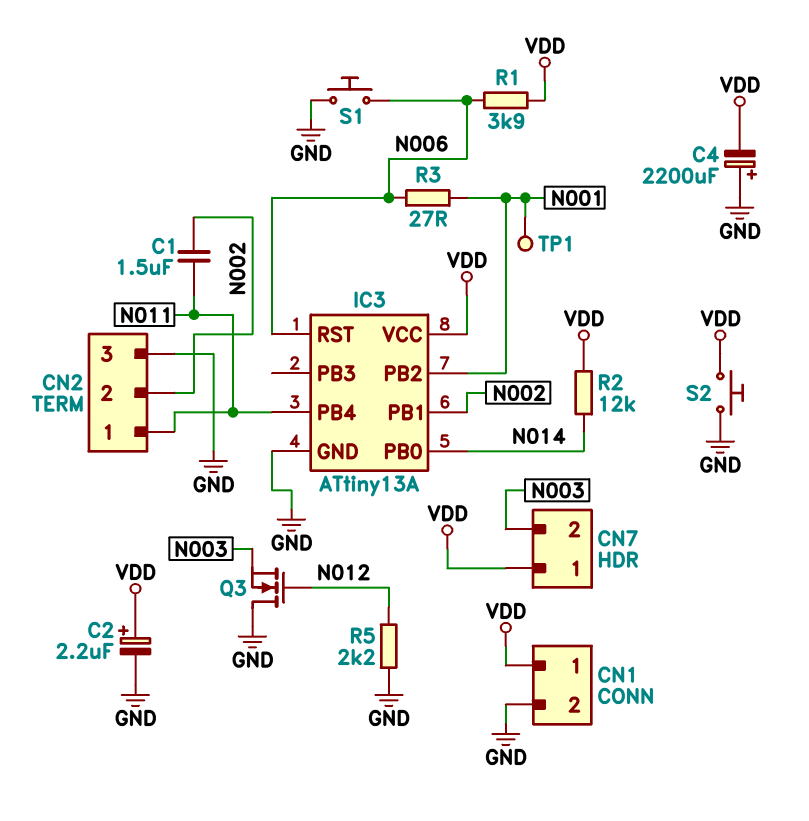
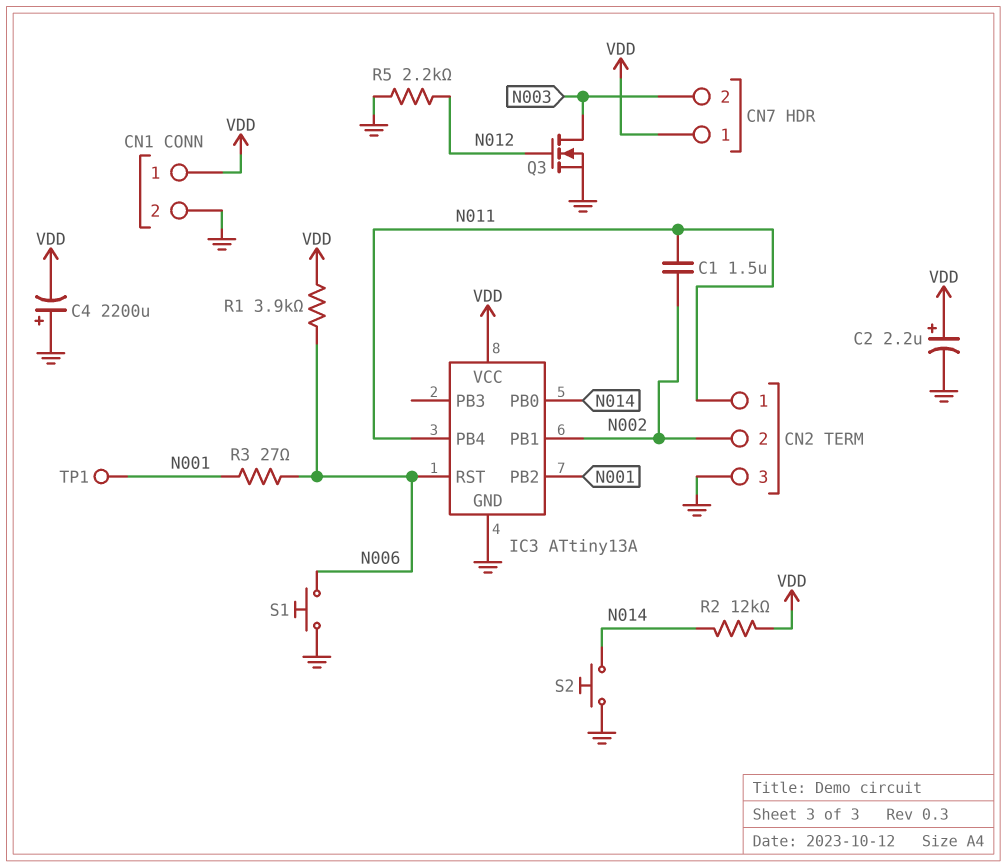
Q3: NMOS (G N012, D GND, S N003) -> NMOS (G N012, D N003, S GND)
S2: button (GND, VDD) -> button (GND, N014)

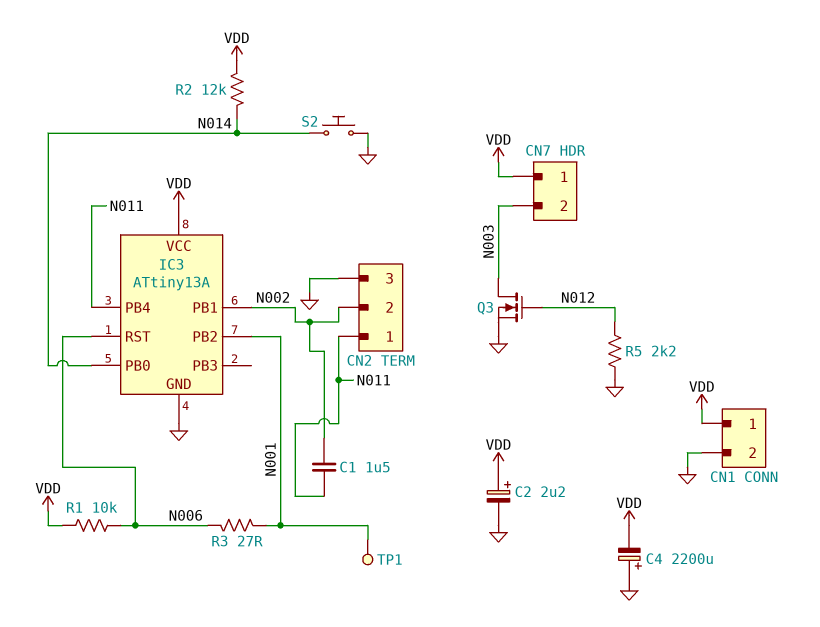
R1: 3.9k (N006, VDD) -> 10k (N006, VDD)
S1: button (GND, N006) -> none

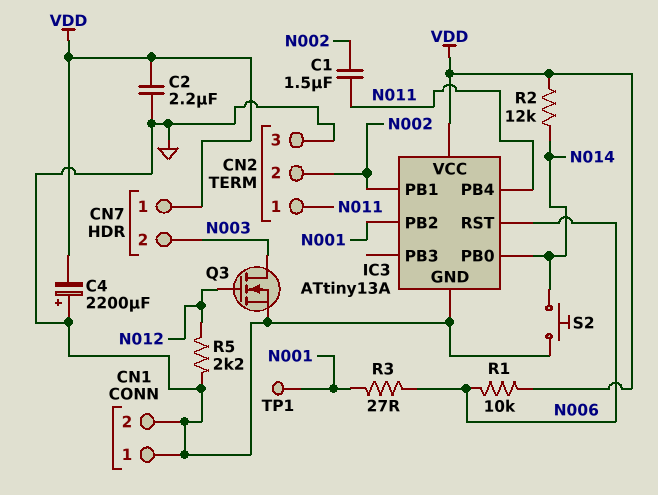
C2: 2.2uF (plus VDD, minus GND) -> 2.2uF (GND, VDD)
CN1 pin 1: VDD -> GND

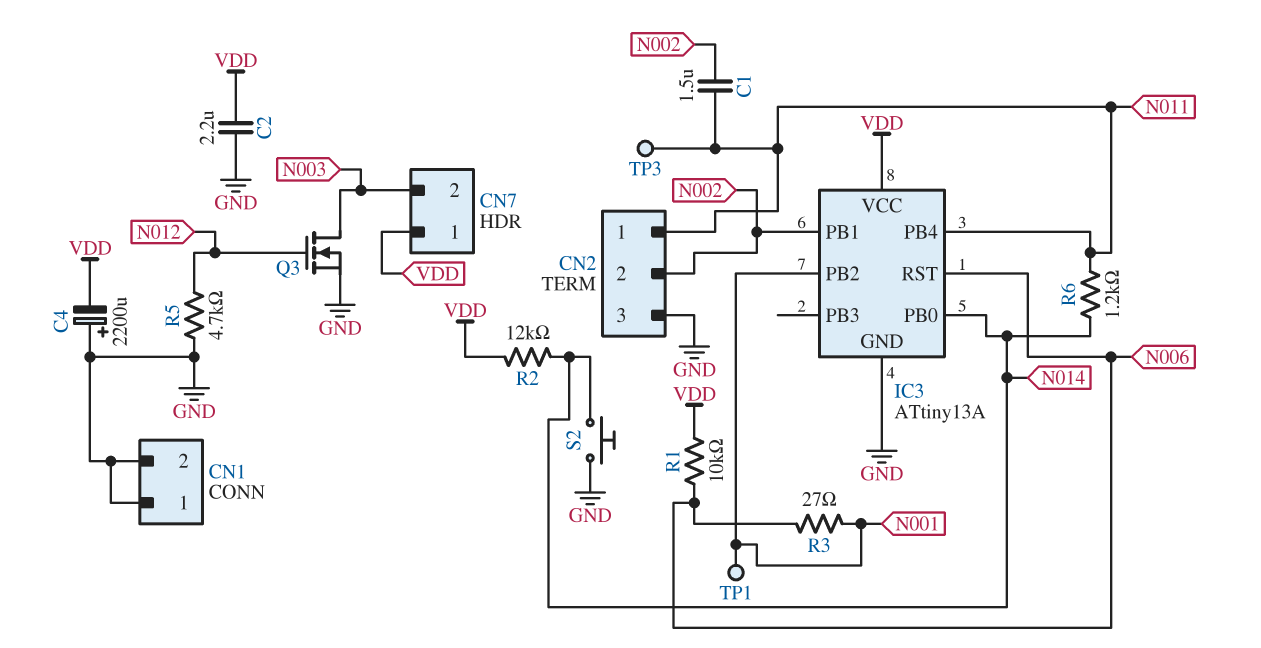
R5: 2.2k (GND, N012) -> 4.7k (GND, N012)
R6: none -> 1.2k (N011, N014)
TP3: none -> test point (N011)

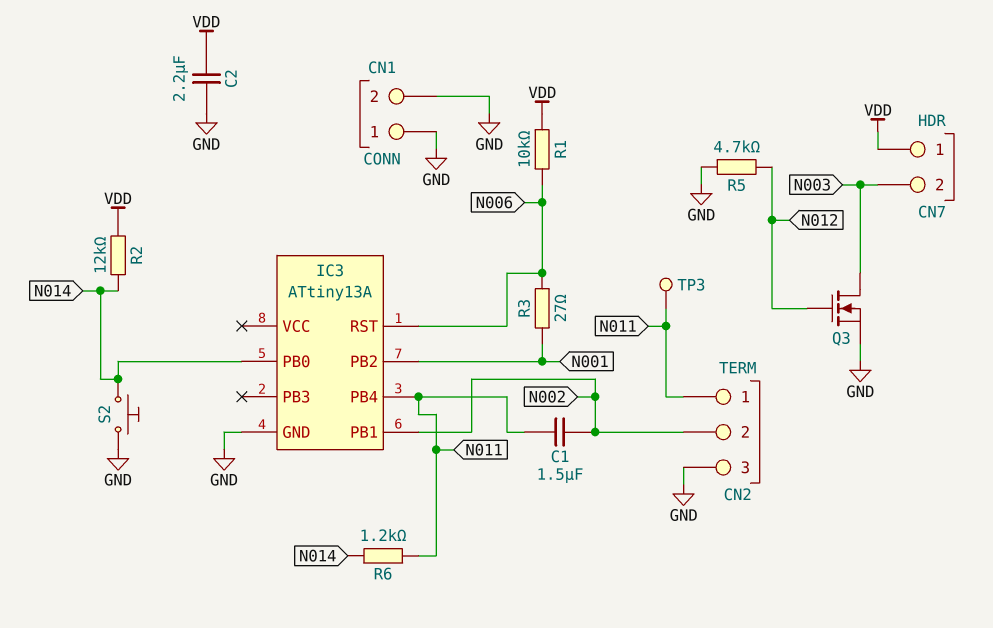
C4: 2200uF (plus GND, minus VDD) -> none
IC3 pin VCC: VDD -> none
TP1: test point (N001) -> none

